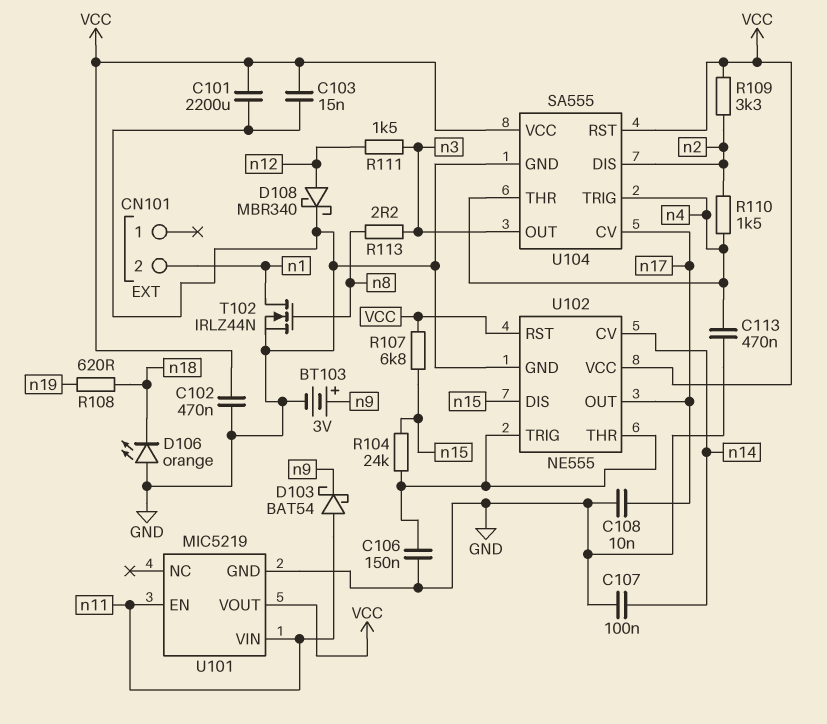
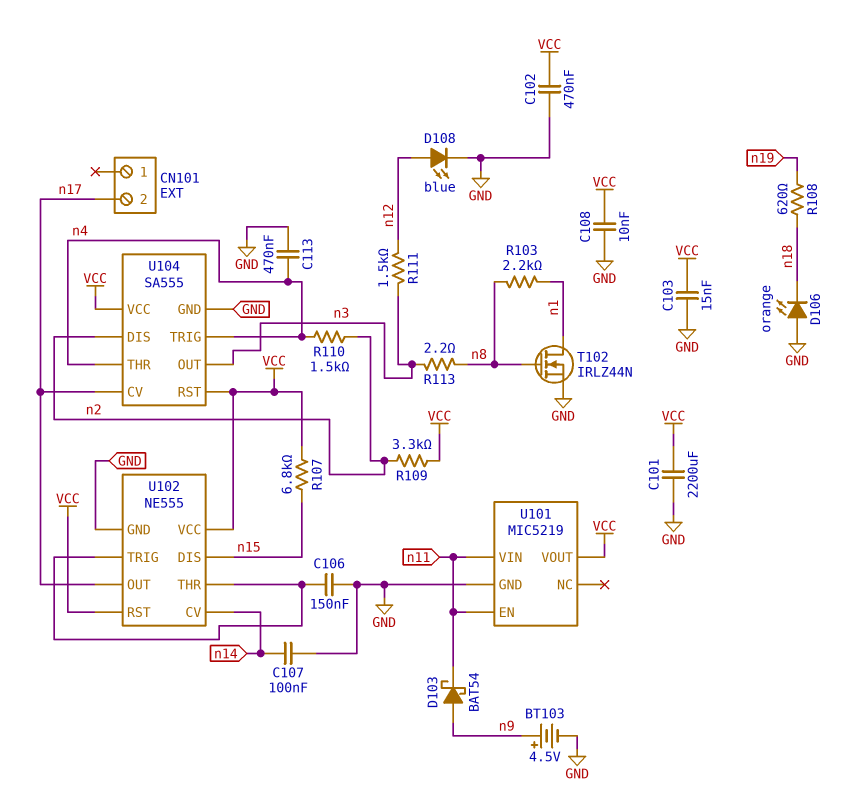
BT103: 3V (plus n9, minus GND) -> 4.5V (plus n9, minus GND)
C108: 10nF (GND, n17) -> 10nF (GND, VCC)
CN101 pin 2: n1 -> n17
D103: schottky BAT54 (A n11, K n9) -> schottky BAT54 (A n9, K n11)
D108: schottky MBR340 (A n12, K GND) -> LED blue (A n12, K GND)
R103: none -> 2.2k (n1, n8)
R104: 24k (U102/THR, n15) -> none

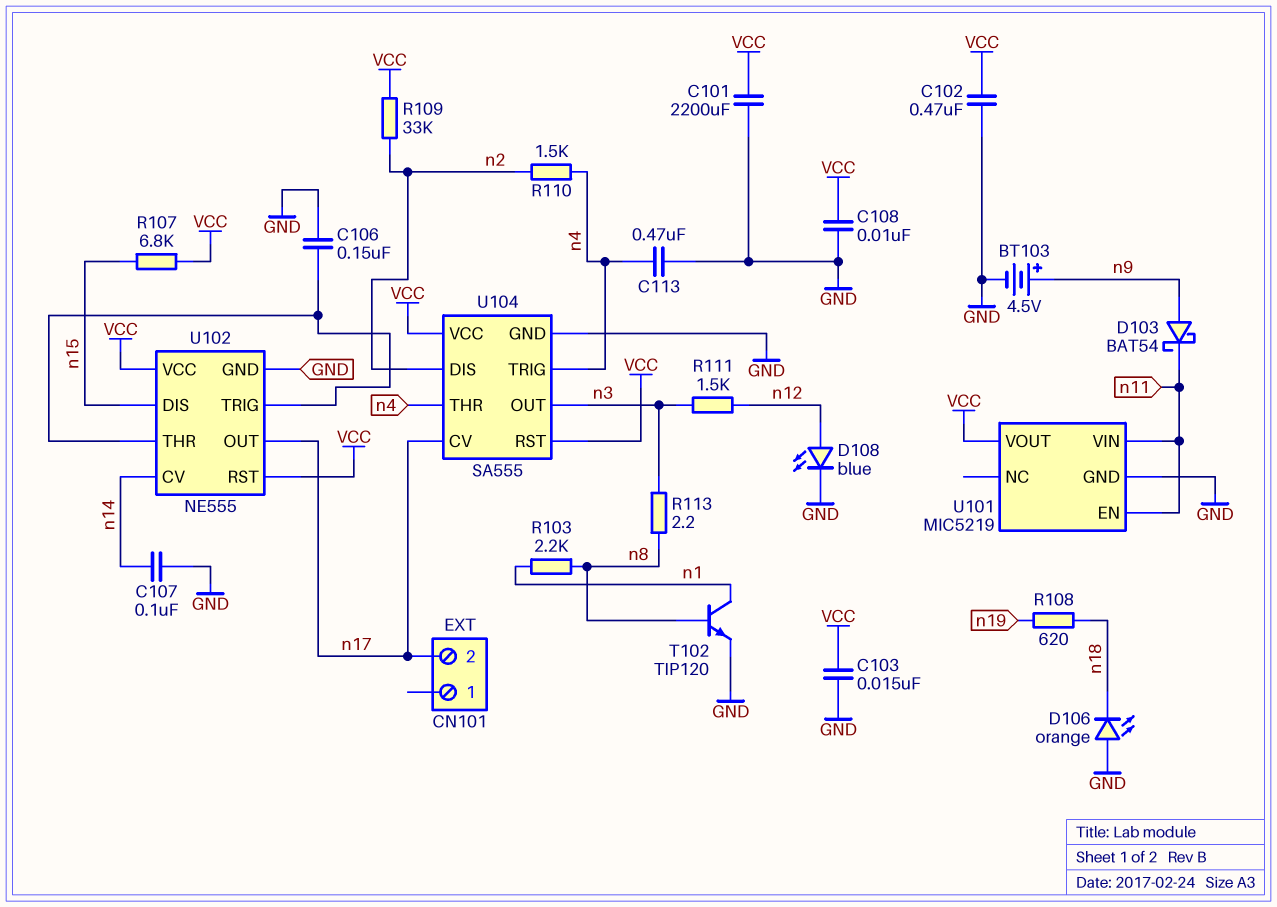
R109: 3.3k (VCC, n2) -> 33k (VCC, n2)
T102: NMOS IRLZ44N (G n8, D n1, S GND) -> NPN TIP120 (B n8, C n1, E GND)

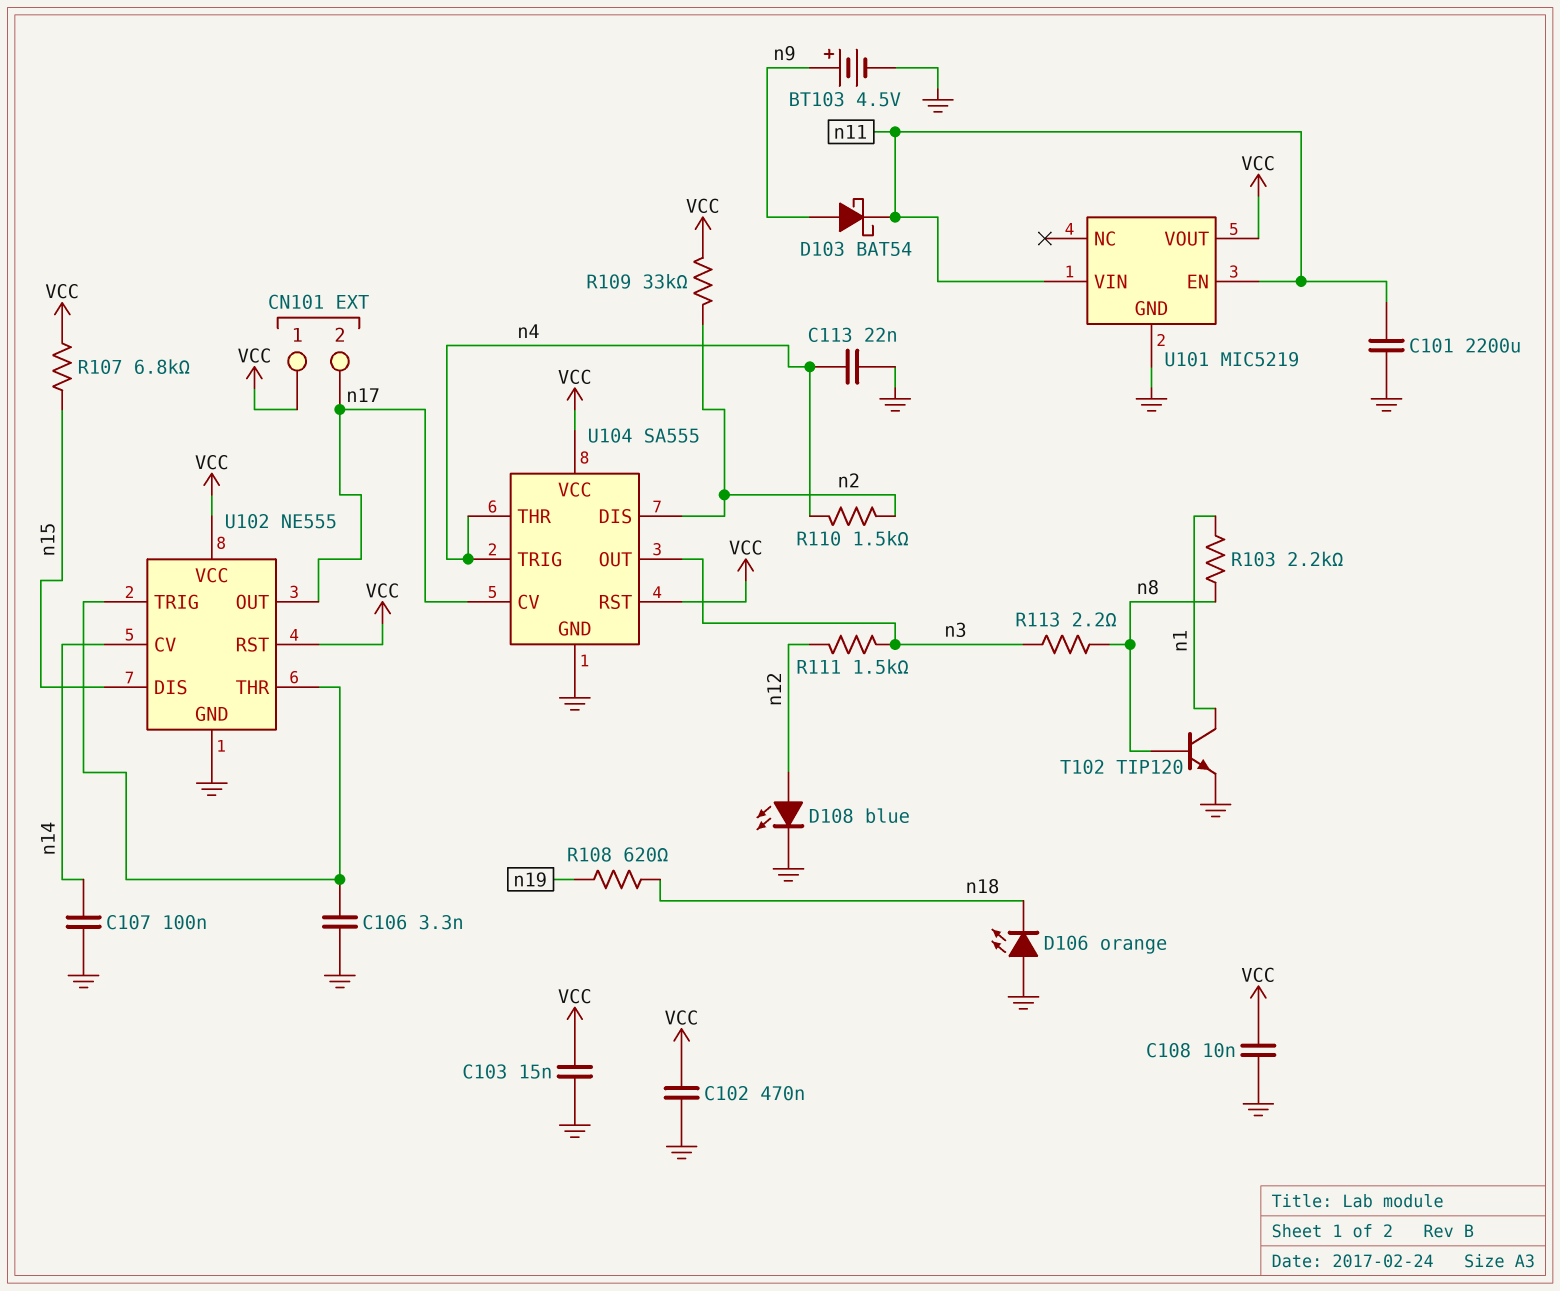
C101: 2200uF (GND, VCC) -> 2200uF (GND, n11)
C106: 150nF (GND, U102/THR) -> 3.3nF (GND, U102/THR)
C113: 470nF (GND, n4) -> 22nF (GND, n4)
CN101 pin 1: none -> VCC

